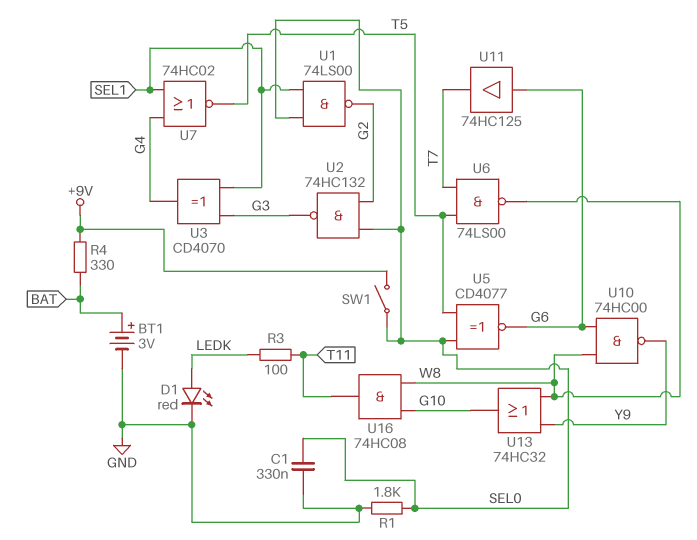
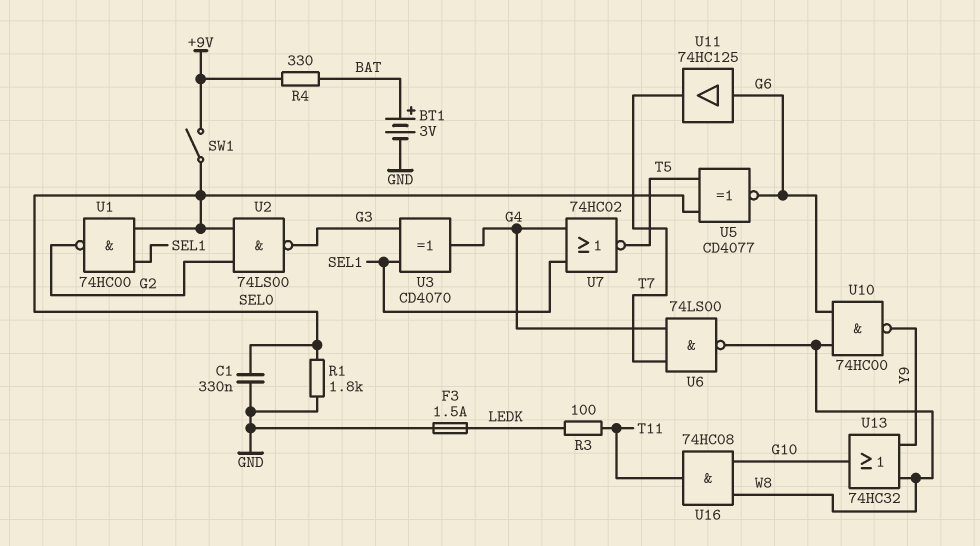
D1: LED red (A LEDK, K GND) -> none
F3: none -> 1.5A (GND, LEDK)
U1: NAND 74LS00 (in SEL0, in SEL1, out G2) -> NAND 74HC00 (in SEL0, in SEL1, out G2)
U2: NAND 74HC132 (in G2, in SEL0, out G3) -> NAND 74LS00 (in G2, in SEL0, out G3)
U6: NAND 74LS00 (in T5, in T7, out W8) -> NAND 74LS00 (in G4, in T7, out W8)

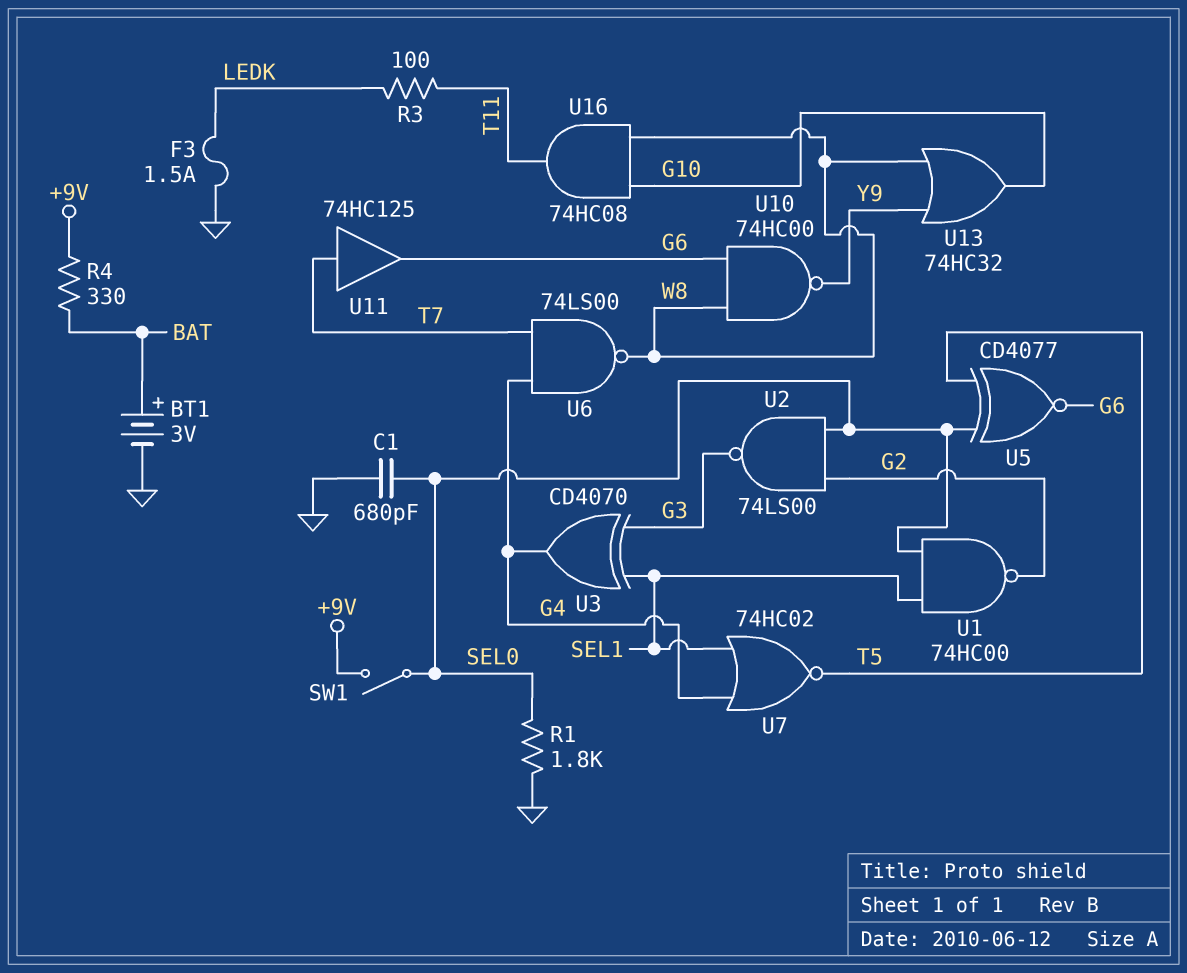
C1: 330nF (GND, SEL0) -> 680pF (GND, SEL0)
U11: buffer 74HC125 (in G6, out T7) -> buffer 74HC125 (in T7, out G6)

